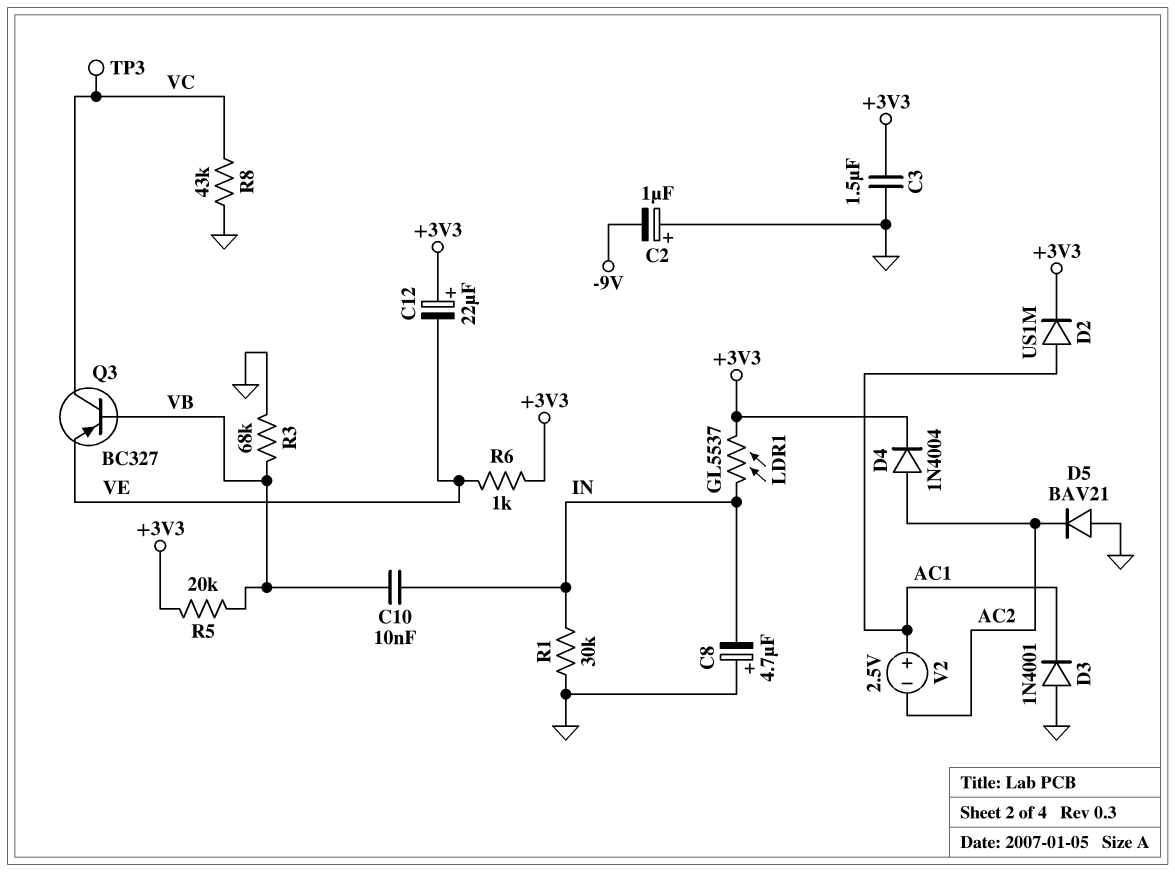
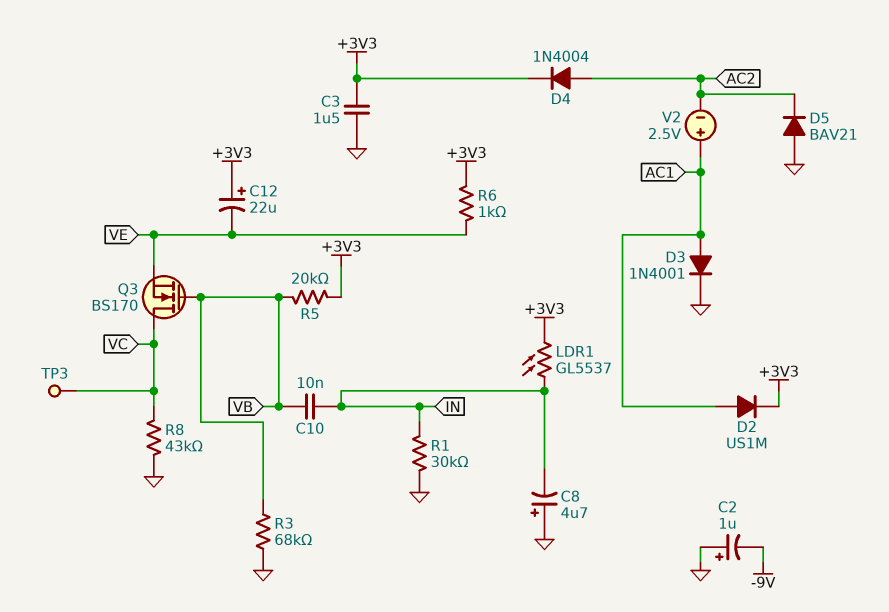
D3: diode 1N4001 (A GND, K AC1) -> diode 1N4001 (A AC1, K GND)
Q3: PNP BC327 (B VB, C VC, E VE) -> NMOS BS170 (G VB, D VC, S VE)

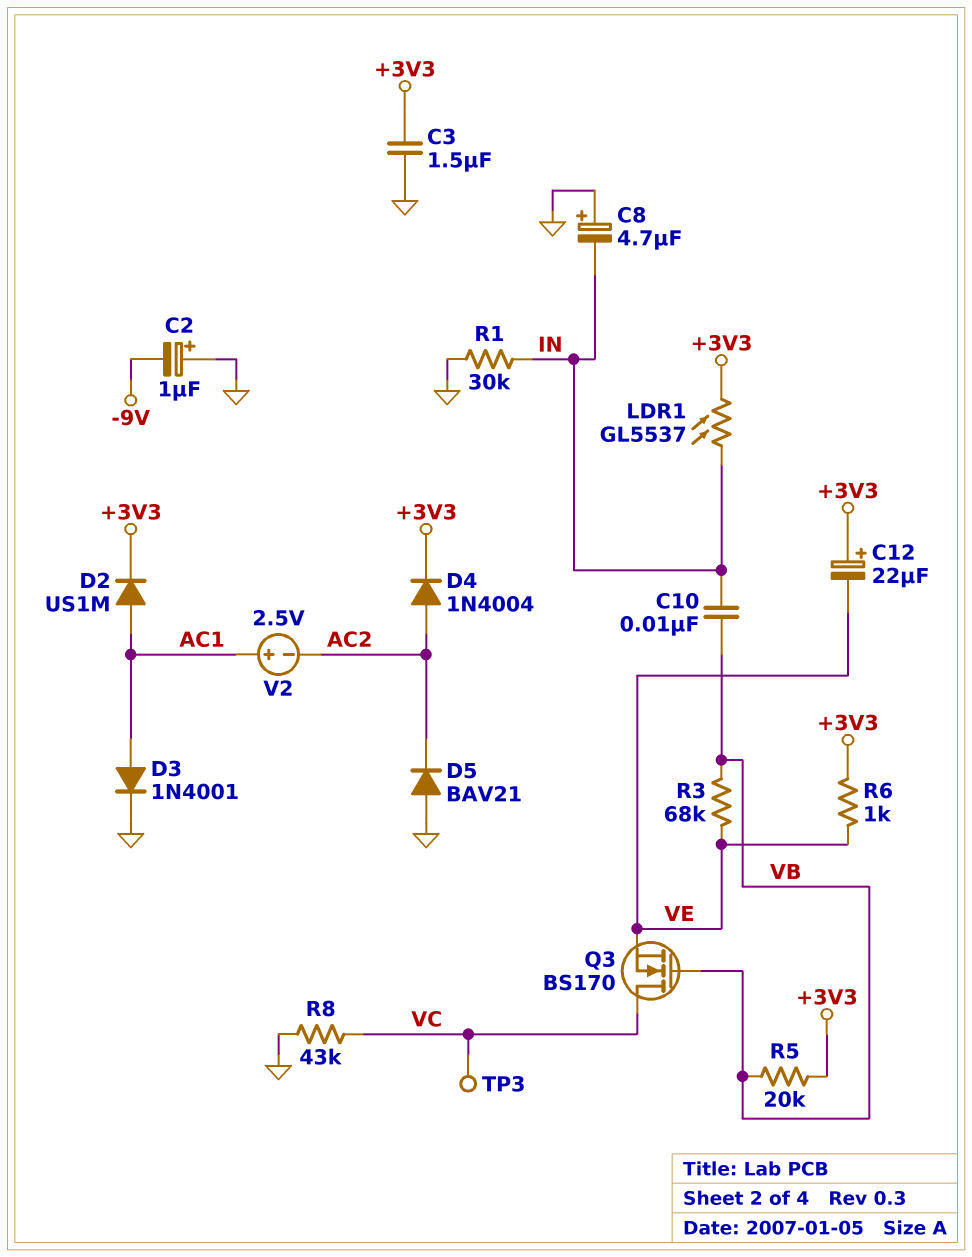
R3: 68k (GND, VB) -> 68k (VB, VE)

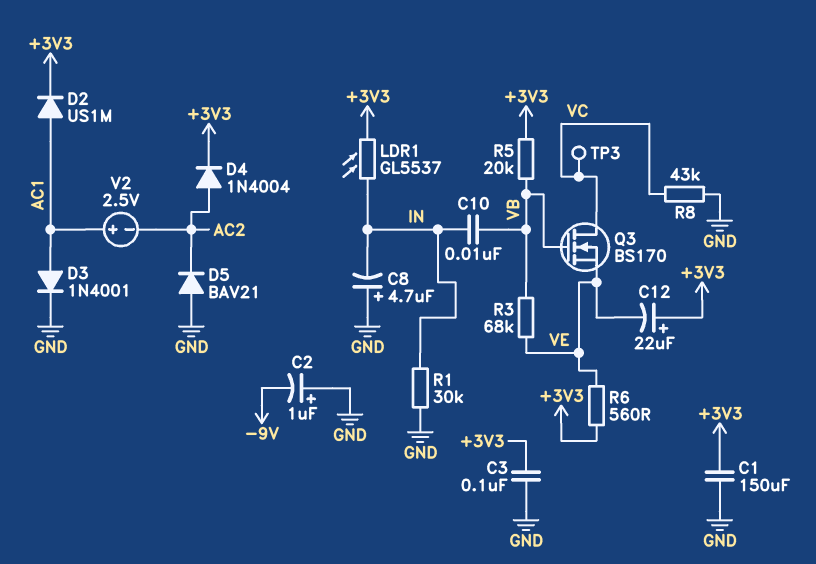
C1: none -> 150uF (+3V3, GND)
C3: 1.5uF (+3V3, GND) -> 100nF (+3V3, GND)
R6: 1k (+3V3, VE) -> 560 (+3V3, VE)

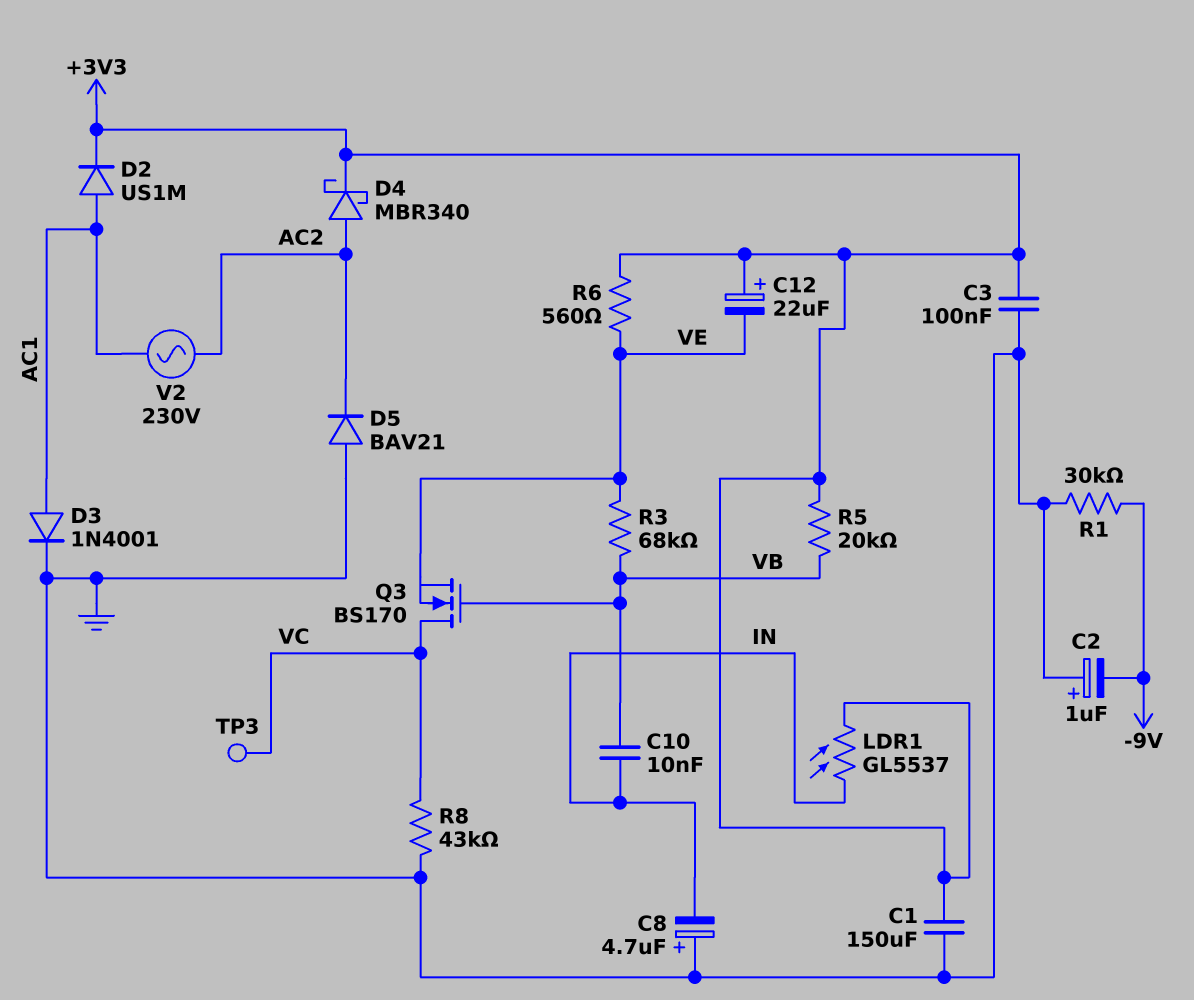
D4: diode 1N4004 (A AC2, K +3V3) -> schottky MBR340 (A AC2, K +3V3)
R1: 30k (GND, IN) -> 30k (-9V, GND)
V2: 2.5V (plus AC1, minus AC2) -> AC 230V (AC1, AC2)

